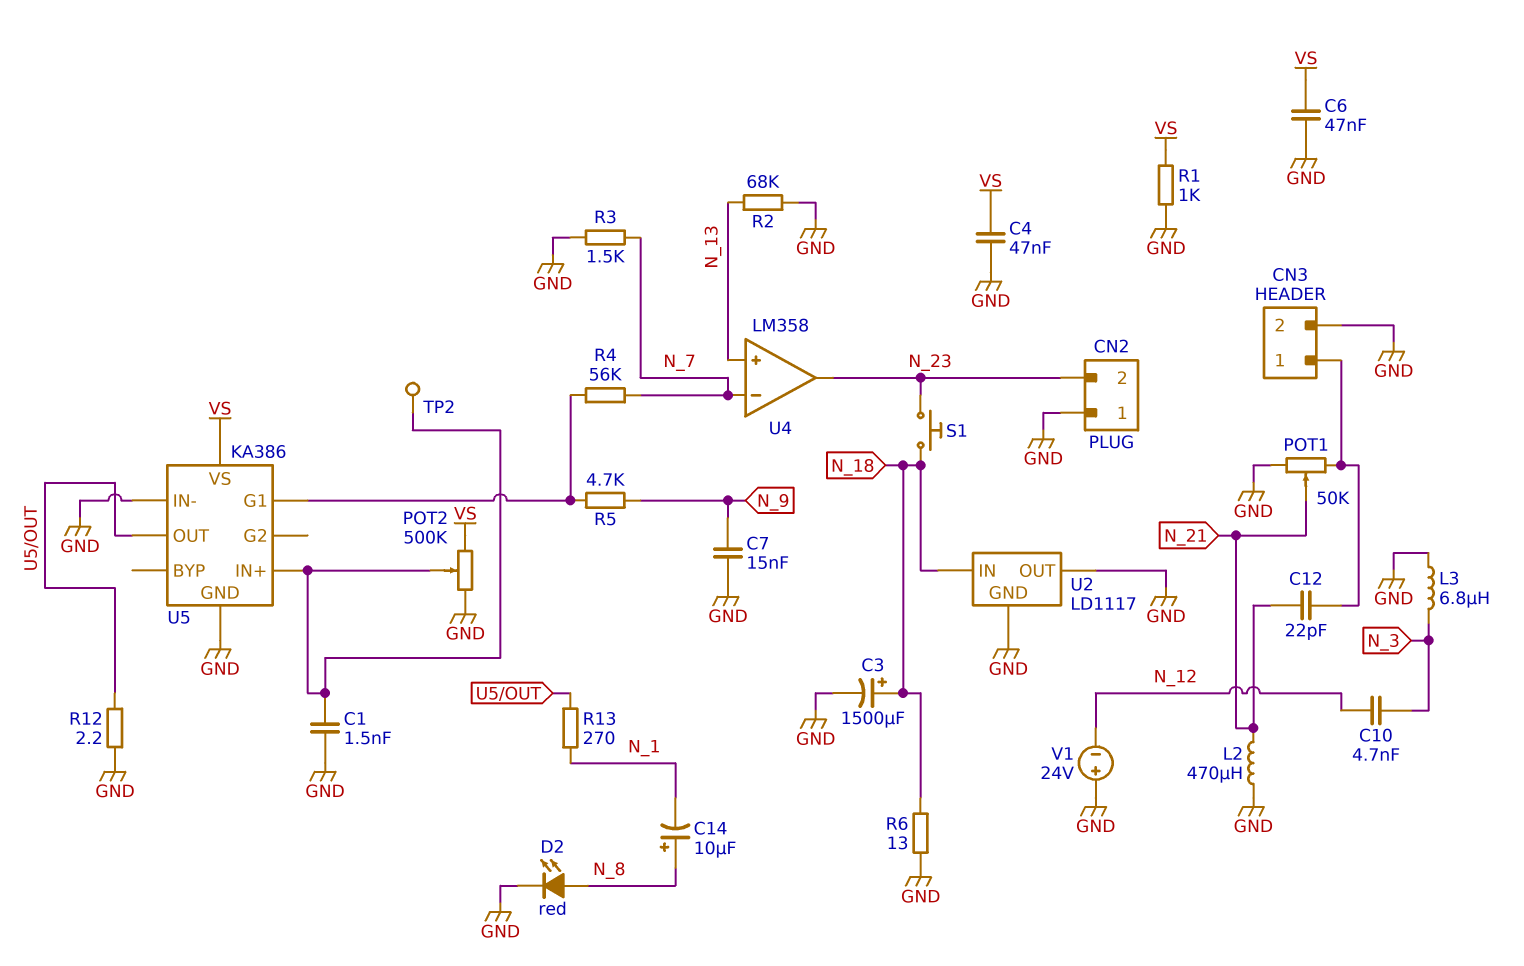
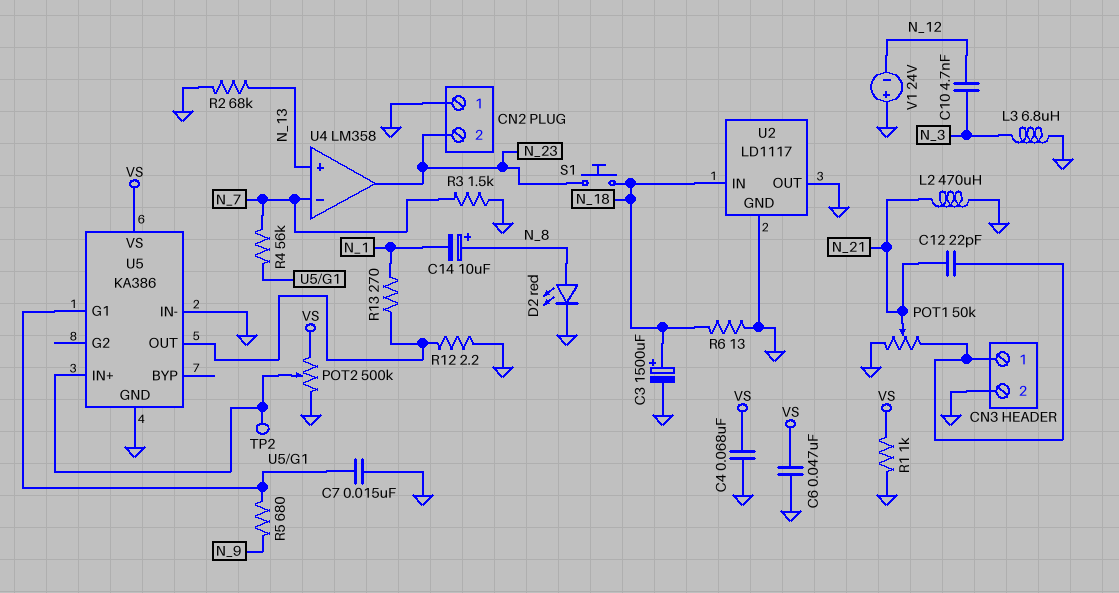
C1: 1.5nF (GND, U5/IN+) -> none
C4: 47nF (GND, VS) -> 68nF (GND, VS)
C7: 15nF (GND, N_9) -> 15nF (GND, U5/G1)
R5: 4.7k (N_9, U5/G1) -> 680 (N_9, U5/G1)

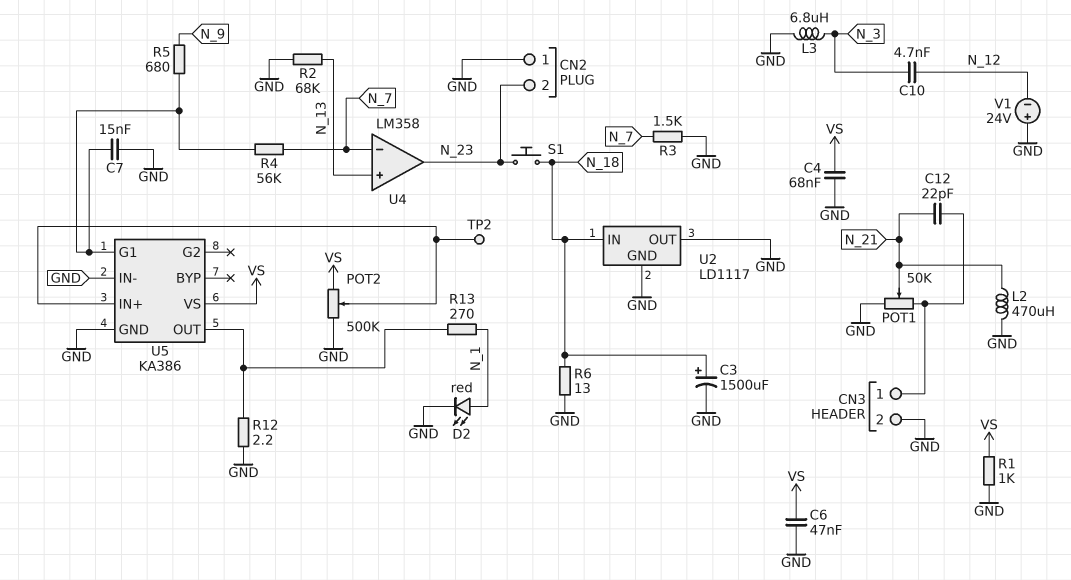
C14: 10uF (plus N_8, minus N_1) -> none
D2: LED red (A N_8, K GND) -> LED red (A N_1, K GND)

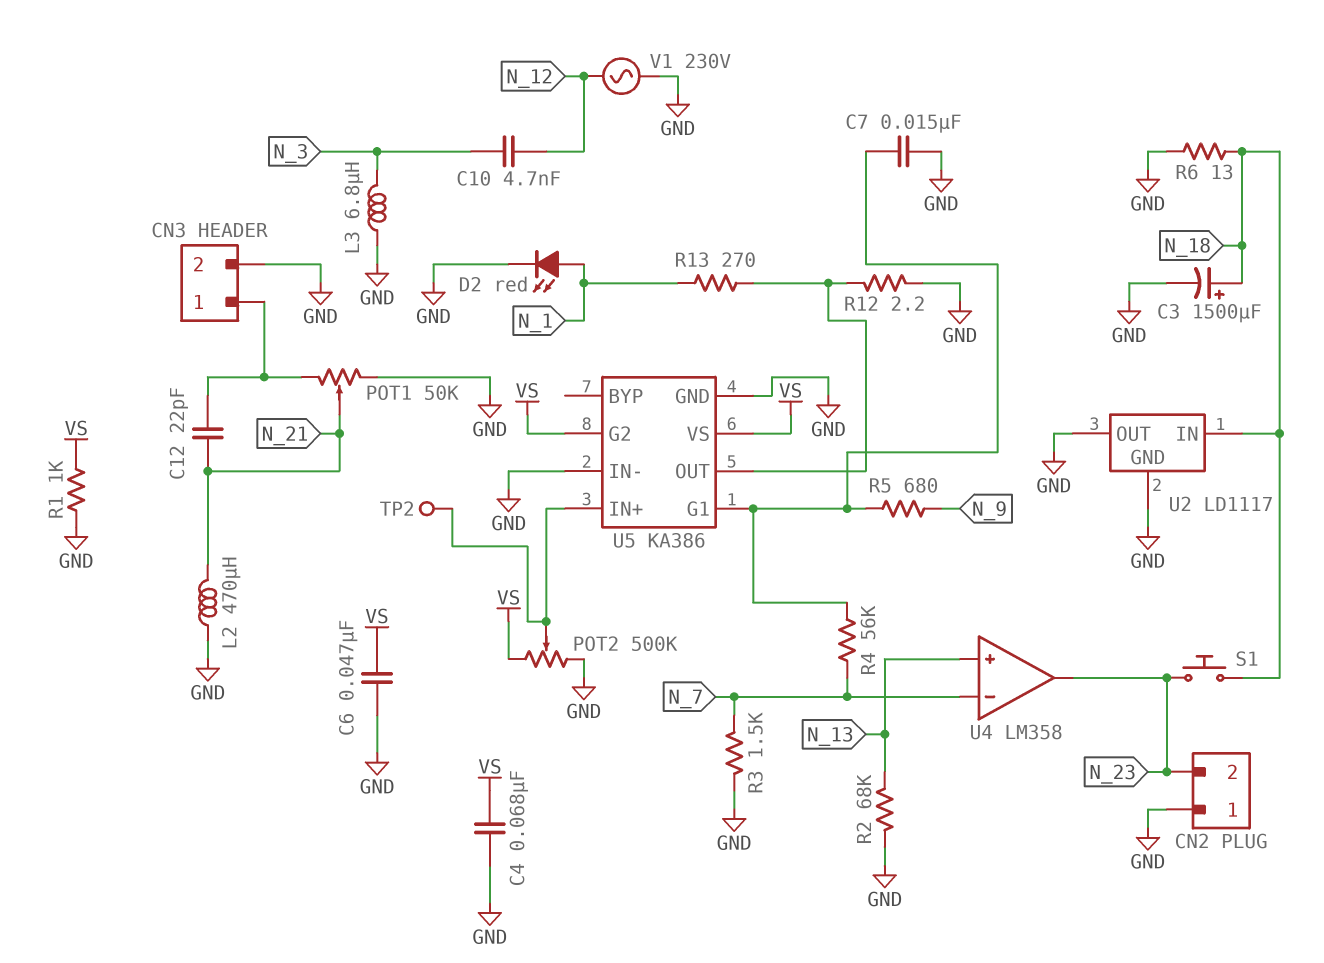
U5 pin G2: none -> VS
V1: 24V (plus GND, minus N_12) -> AC 230V (GND, N_12)

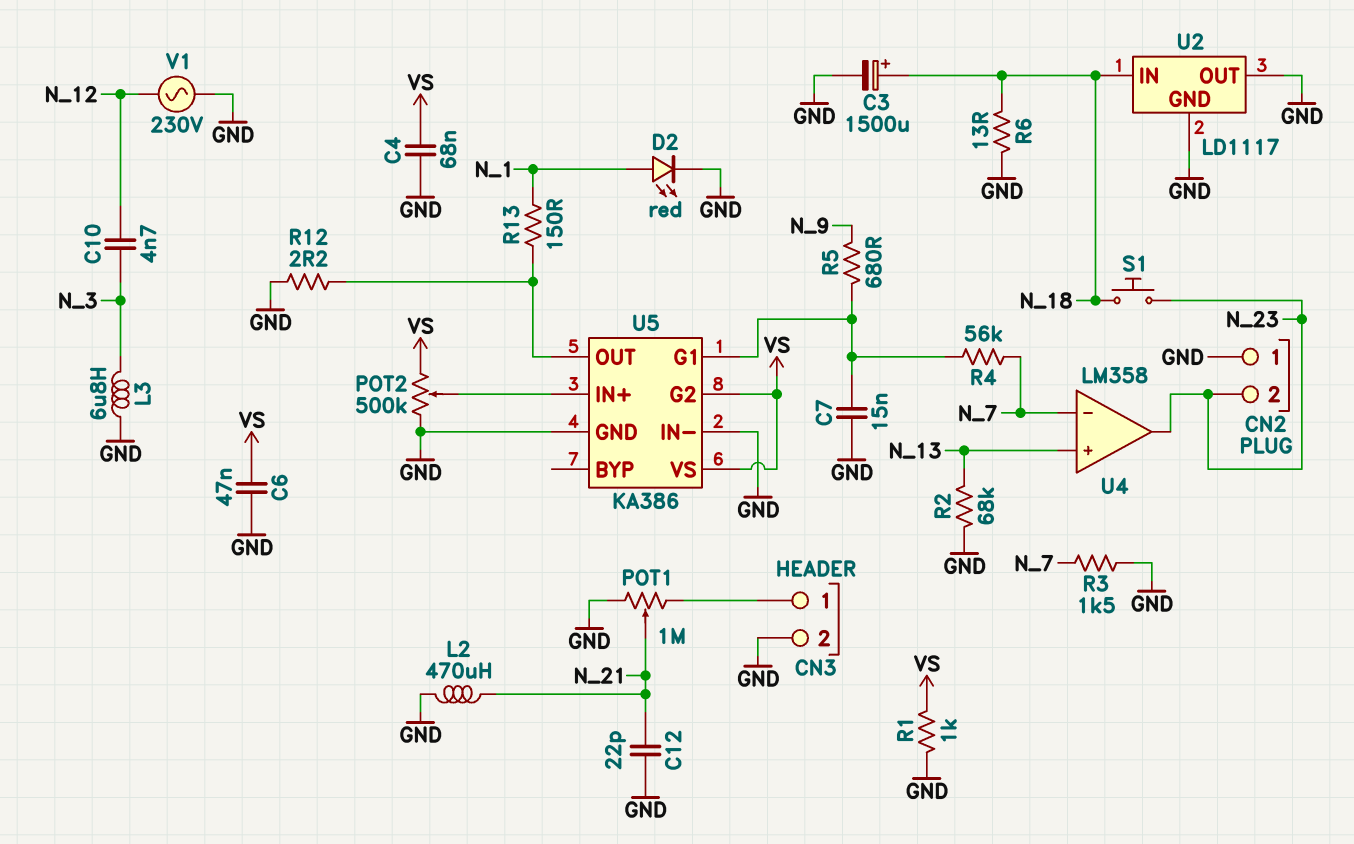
C12: 22pF (CN3/1, N_21) -> 22pF (GND, N_21)
POT1: 50k (CN3/1, GND, wiper N_21) -> 1M (CN3/1, GND, wiper N_21)
R13: 270 (N_1, U5/OUT) -> 150 (N_1, U5/OUT)
TP2: test point (U5/IN+) -> none

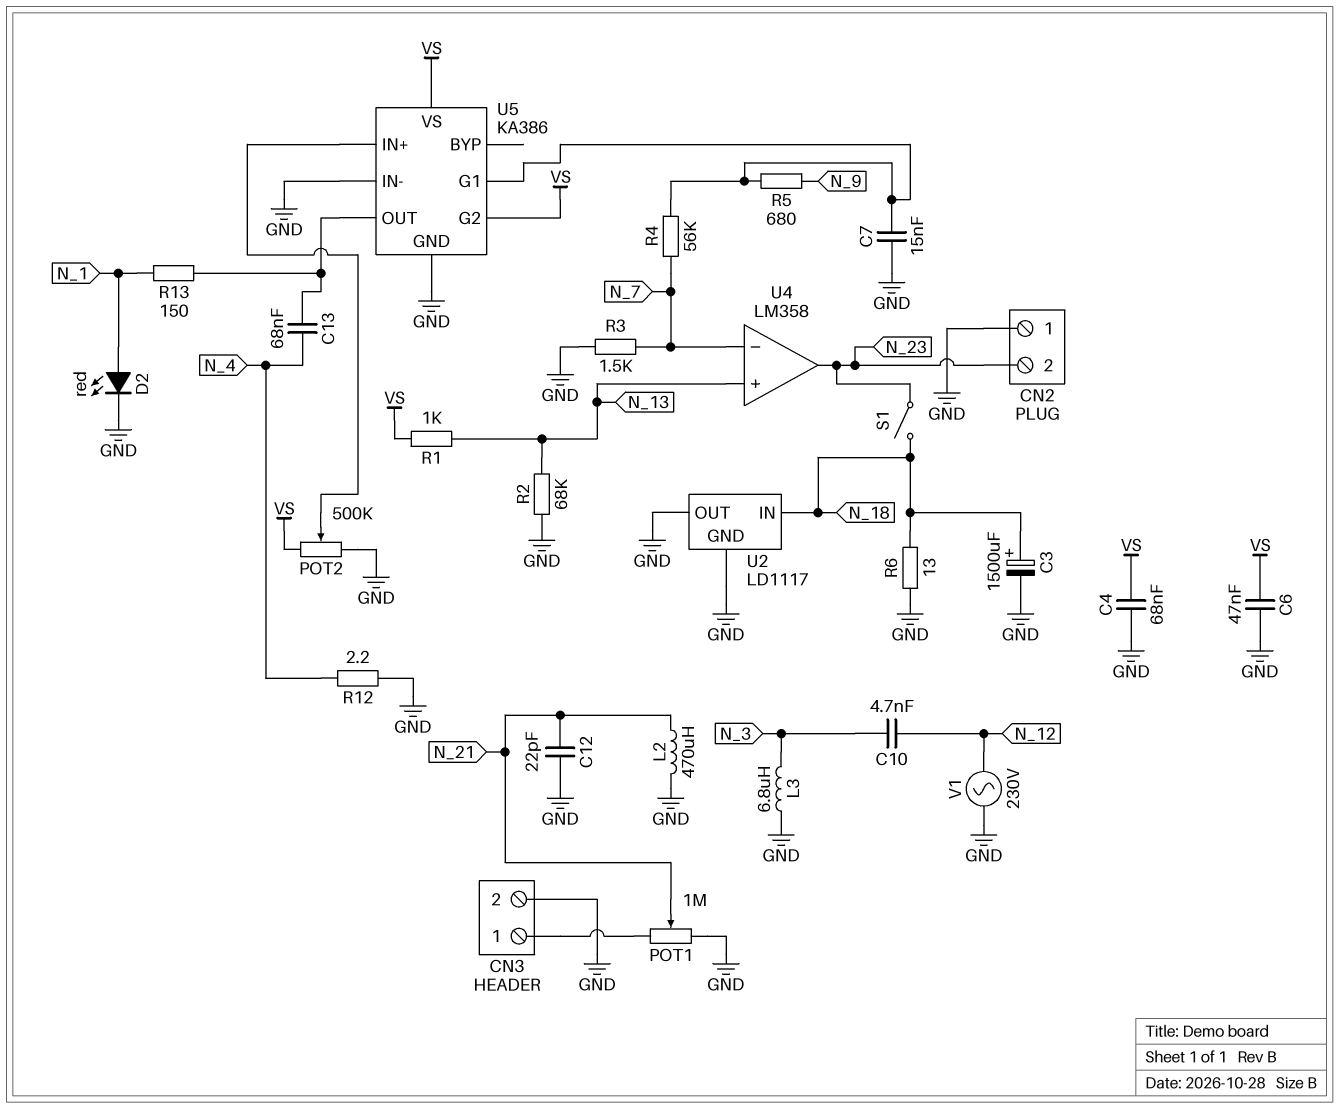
C13: none -> 68nF (N_4, U5/OUT)
R1: 1k (GND, VS) -> 1k (N_13, VS)
R12: 2.2 (GND, U5/OUT) -> 2.2 (GND, N_4)
S1: button (N_18, N_23) -> switch (N_18, N_23)

